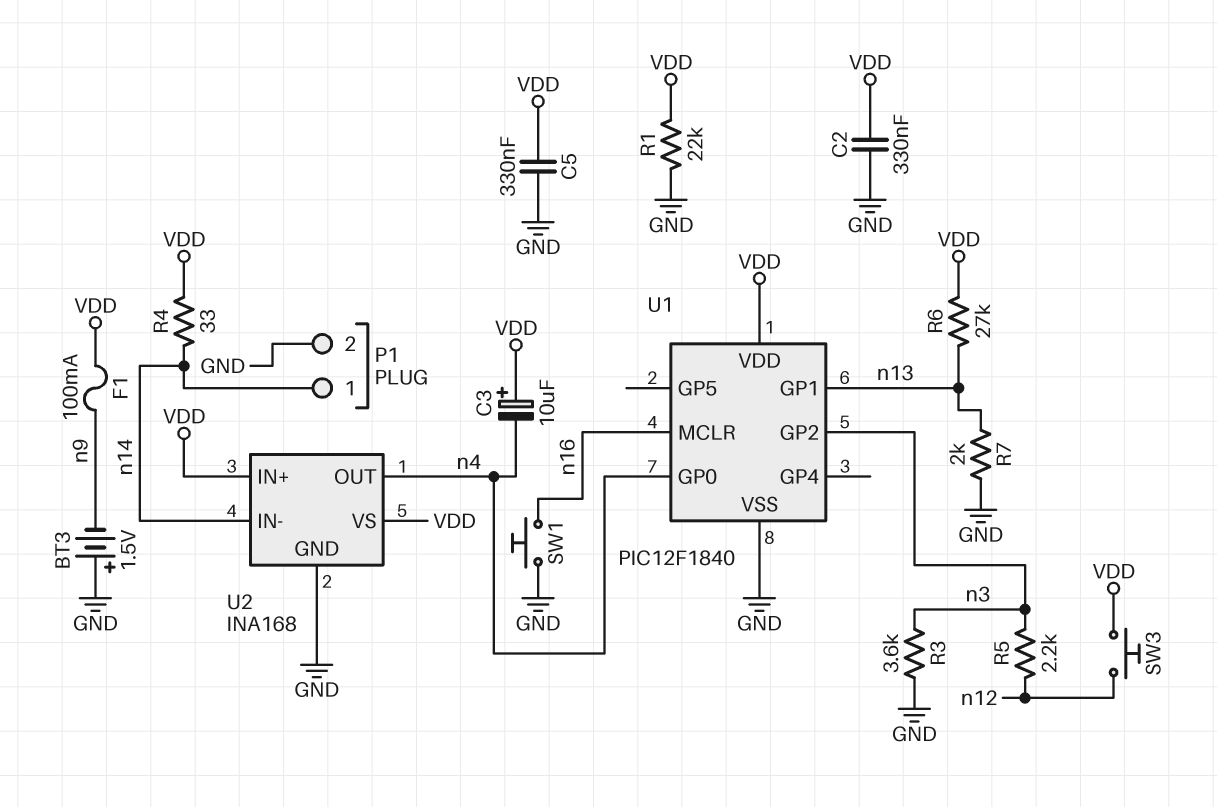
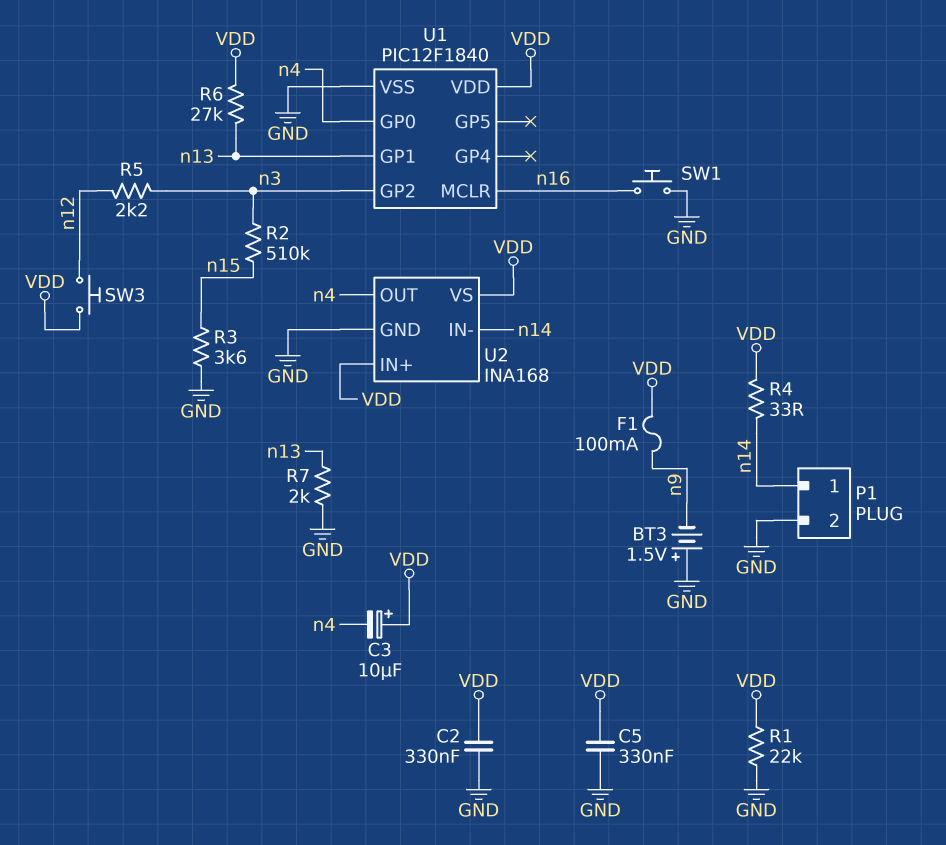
R2: none -> 510k (n3, n15)
R3: 3.6k (GND, n3) -> 3.6k (GND, n15)

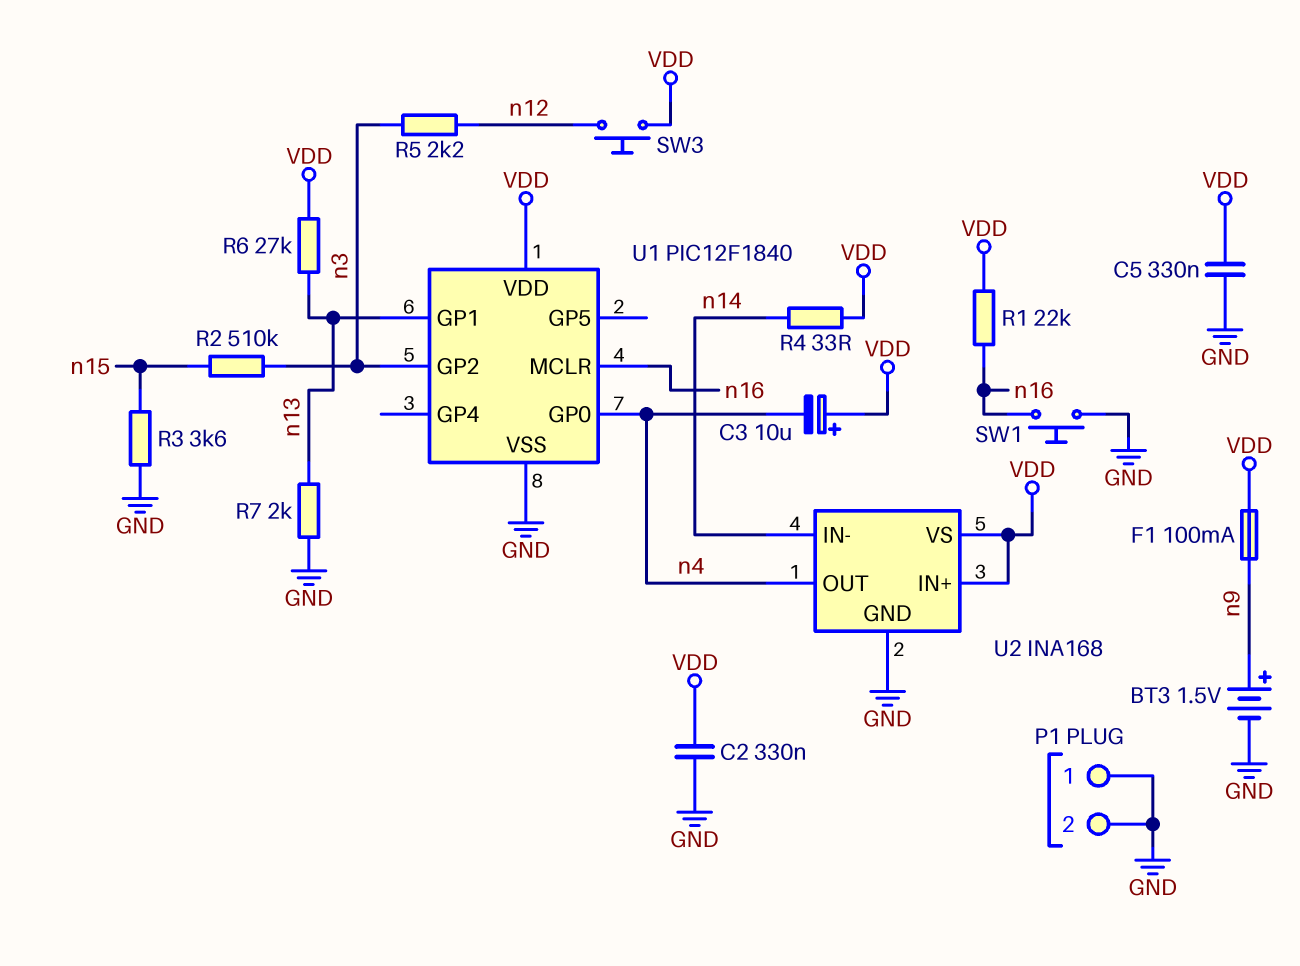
BT3: 1.5V (plus GND, minus n9) -> 1.5V (plus n9, minus GND)
P1 pin 1: n14 -> GND
R1: 22k (GND, VDD) -> 22k (VDD, n16)

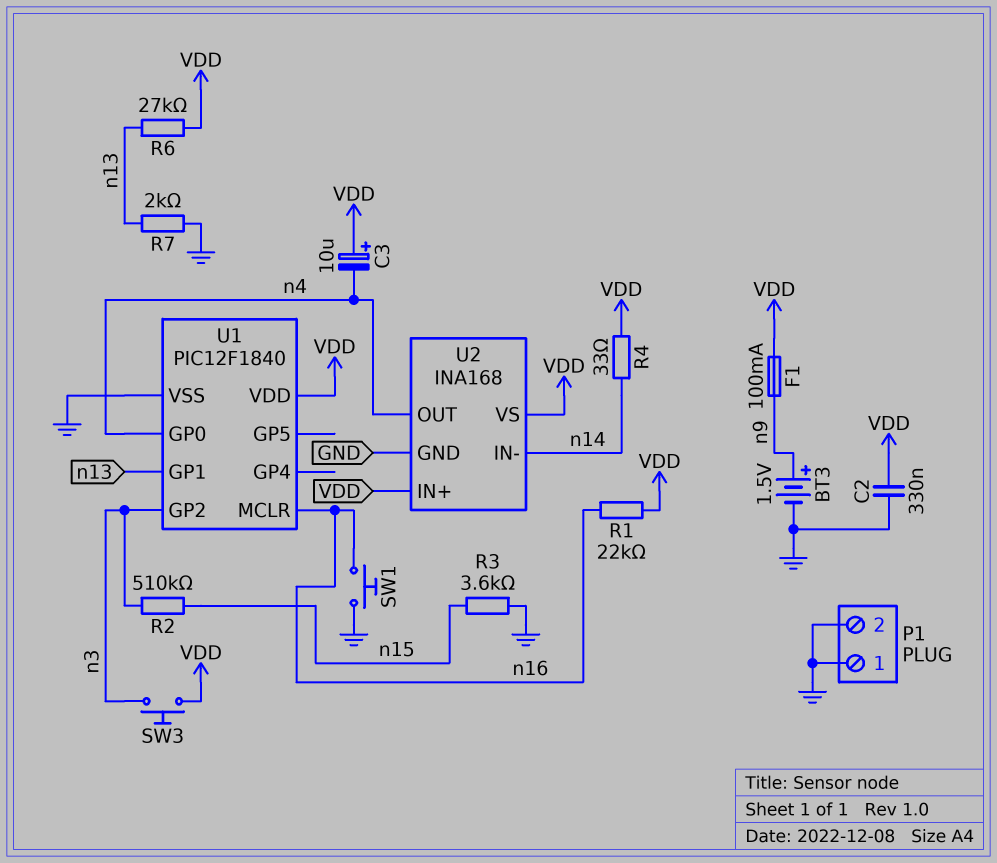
C5: 330nF (GND, VDD) -> none
R5: 2.2k (n3, n12) -> none
SW3: button (VDD, n12) -> button (VDD, n3)

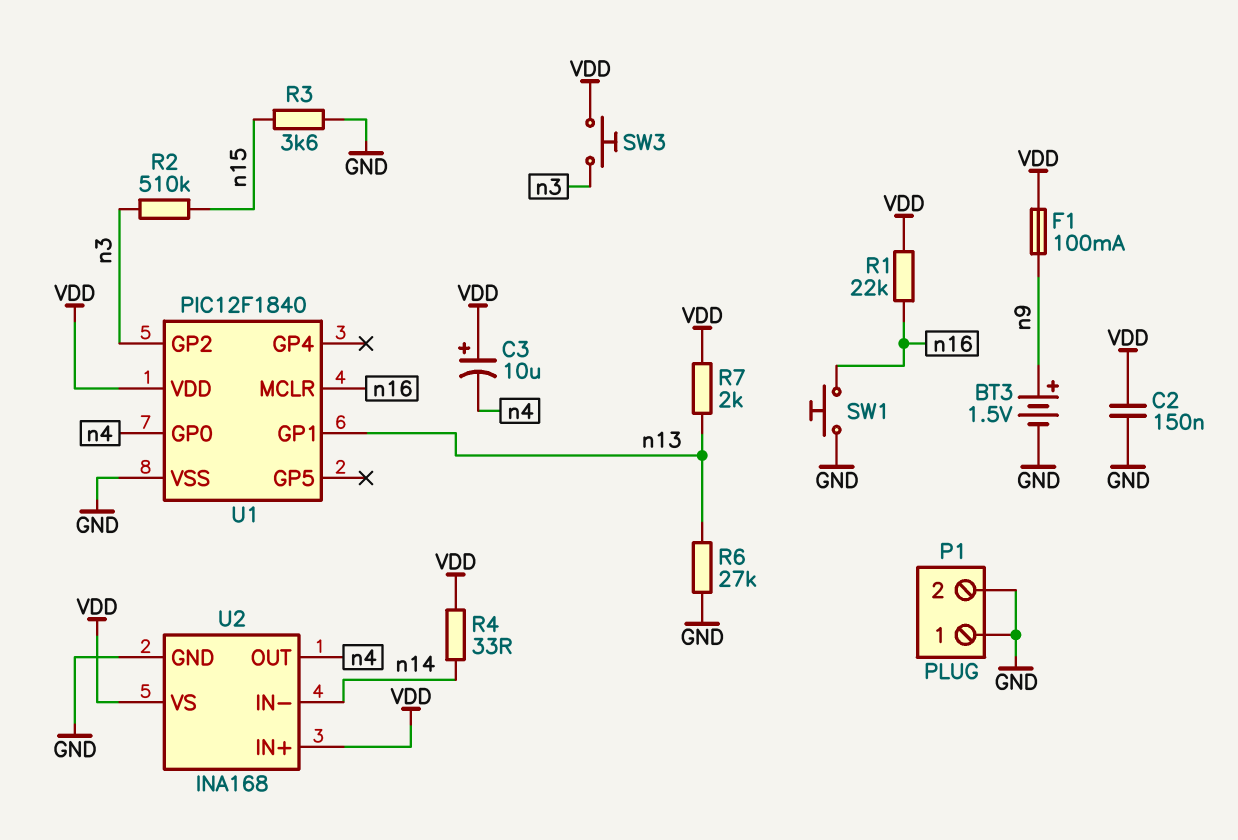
C2: 330nF (GND, VDD) -> 150nF (GND, VDD)
R6: 27k (VDD, n13) -> 27k (GND, n13)
R7: 2k (GND, n13) -> 2k (VDD, n13)

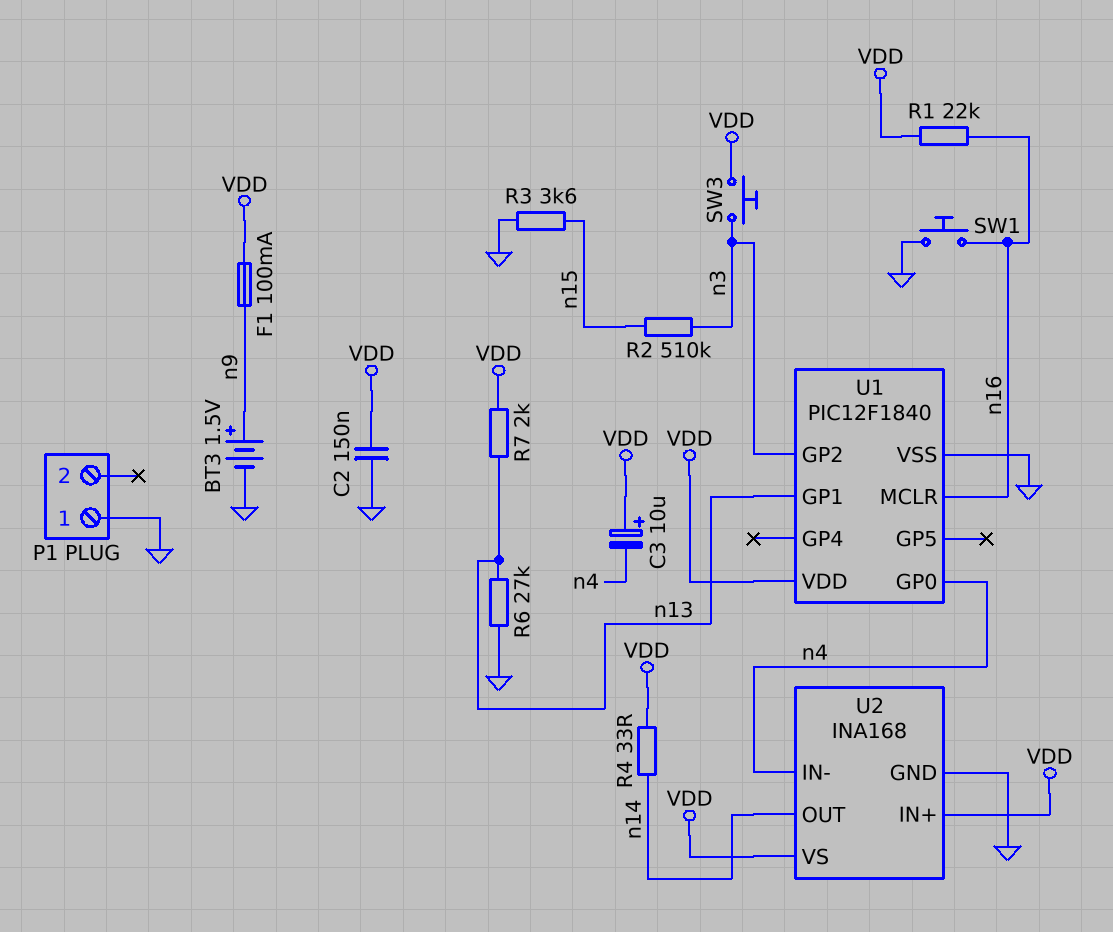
P1 pin 2: GND -> none
U2 pin IN-: n14 -> n4
U2 pin OUT: n4 -> n14

